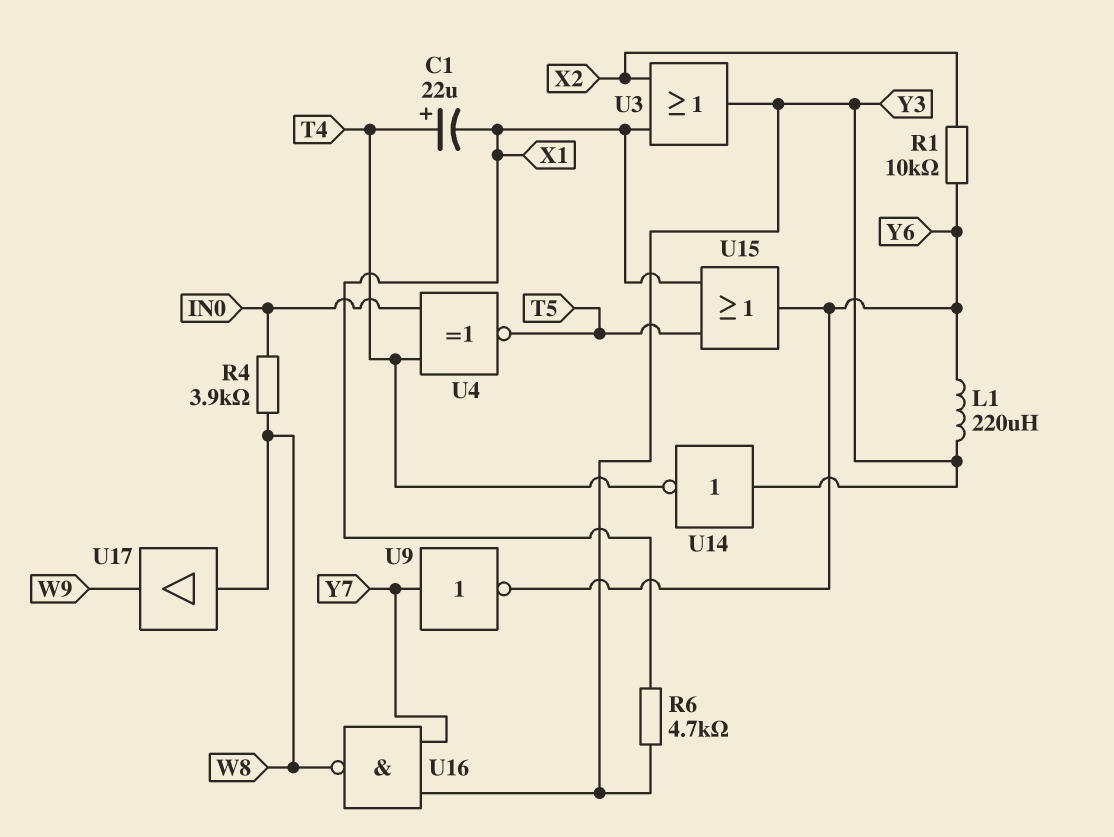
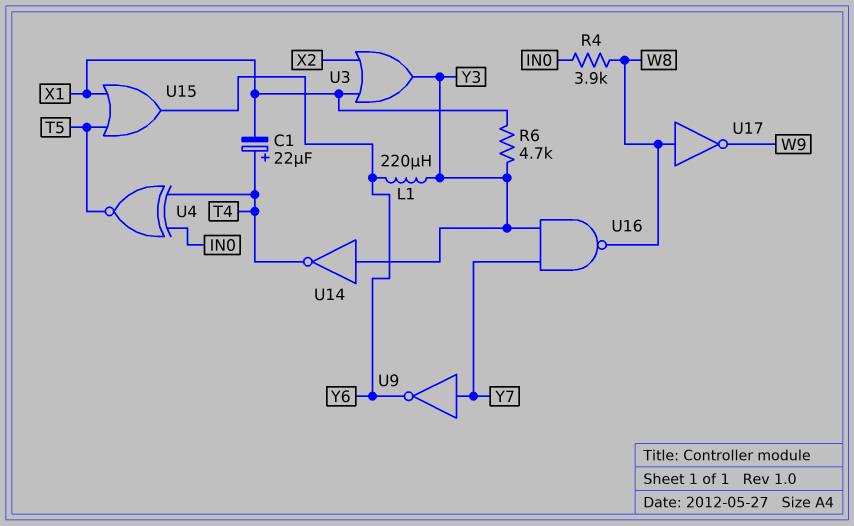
R1: 10k (X2, Y6) -> none
U17: buffer (in W8, out W9) -> NOT (in W8, out W9)

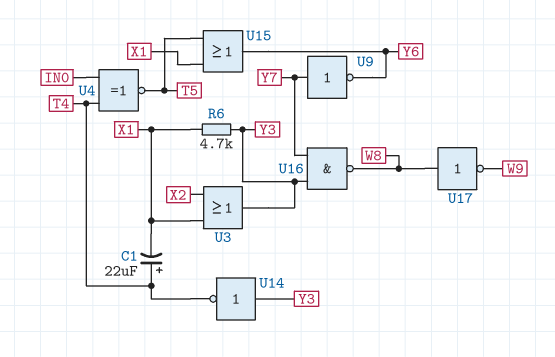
L1: 220uH (Y3, Y6) -> none
R4: 3.9k (IN0, W8) -> none

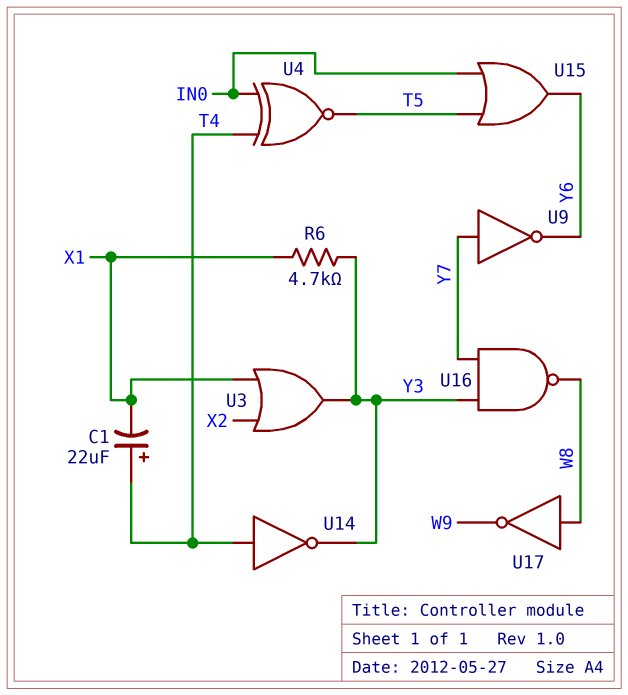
U14: NOT (in Y3, out T4) -> NOT (in T4, out Y3)
U15: OR (in T5, in X1, out Y6) -> OR (in IN0, in T5, out Y6)

